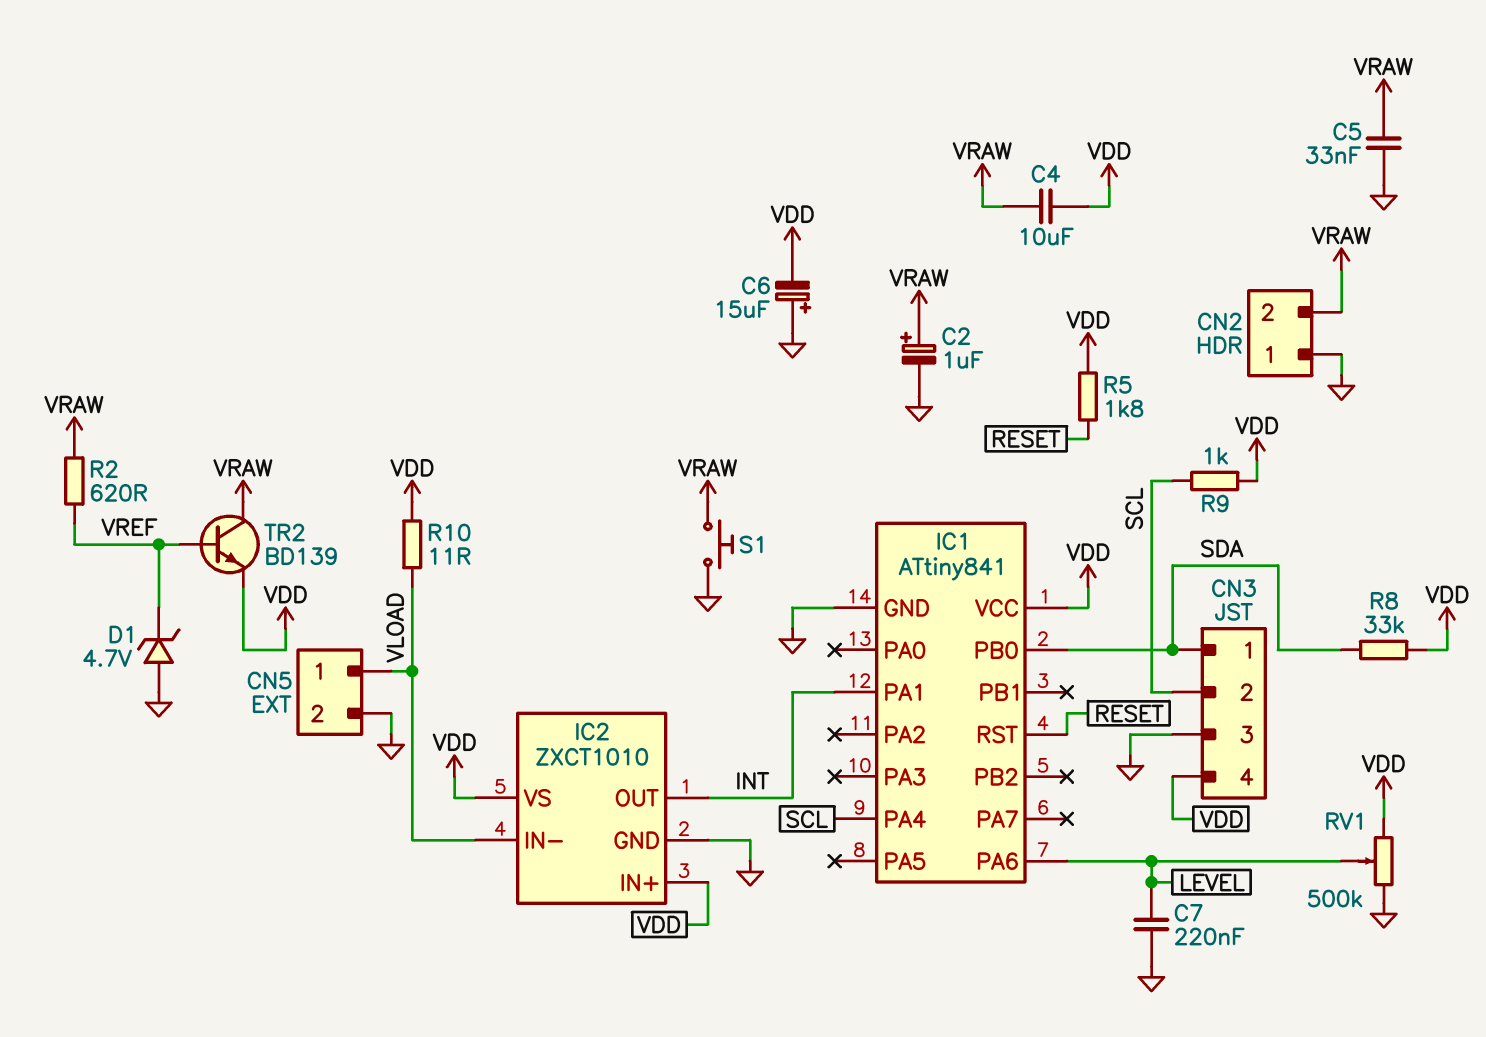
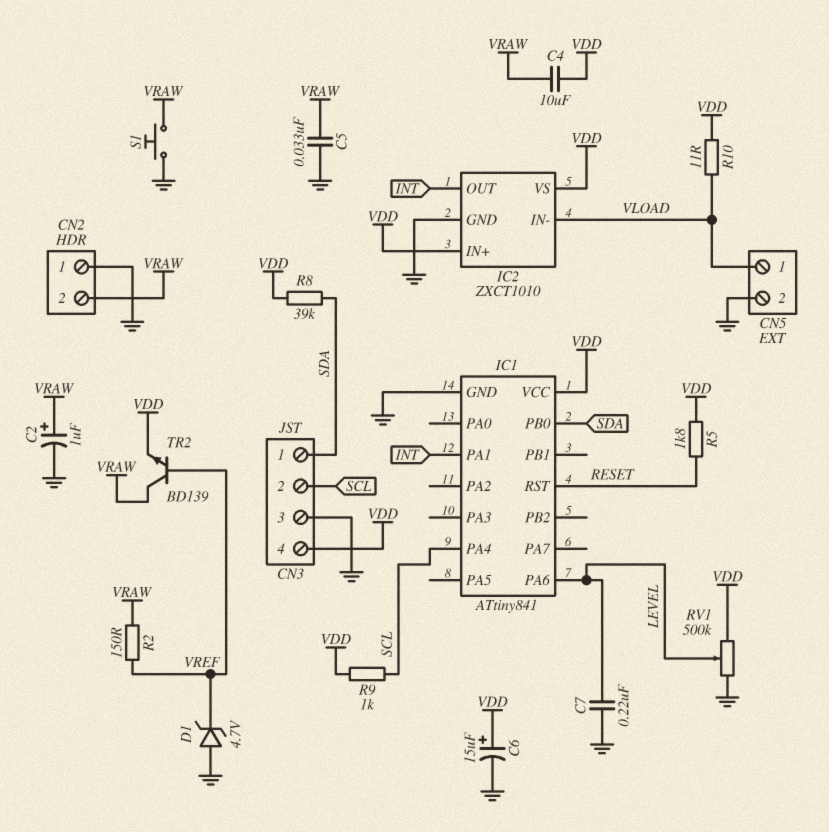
C6: 15uF (plus GND, minus VDD) -> 15uF (plus VDD, minus GND)
R2: 620 (VRAW, VREF) -> 150 (VRAW, VREF)
R8: 33k (SDA, VDD) -> 39k (SDA, VDD)

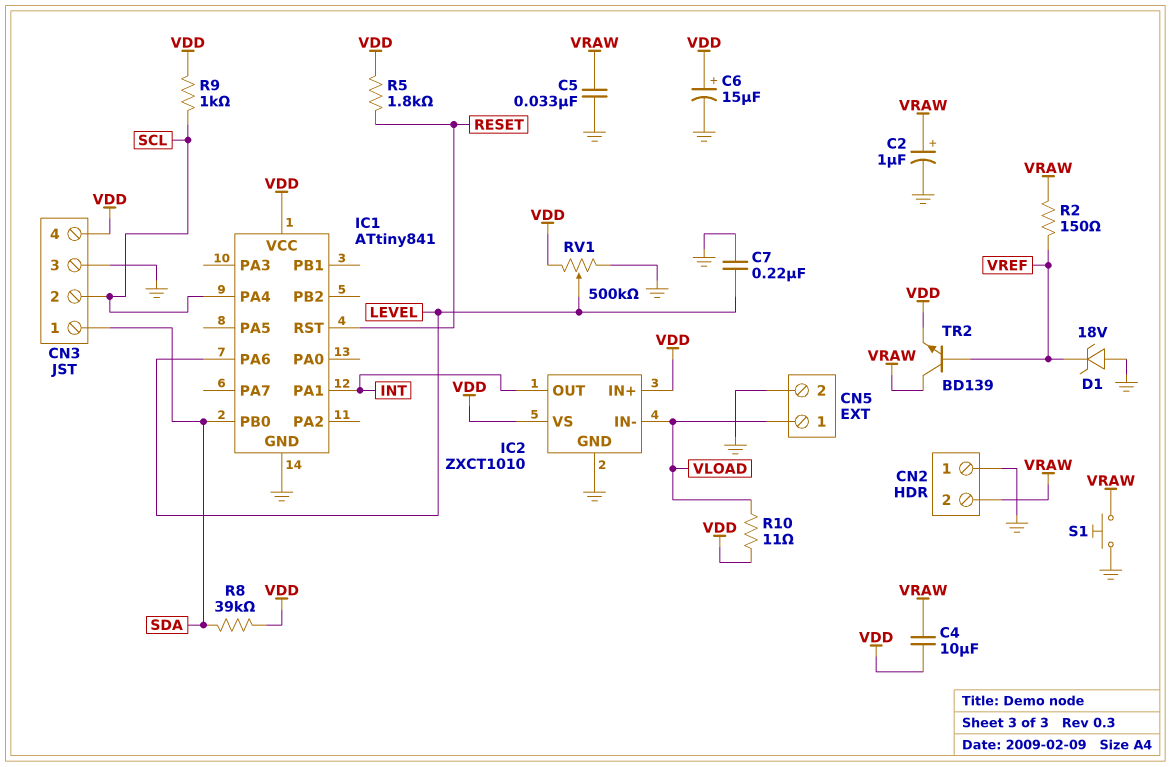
D1: zener 4.7V (A GND, K VREF) -> zener 18V (A GND, K VREF)

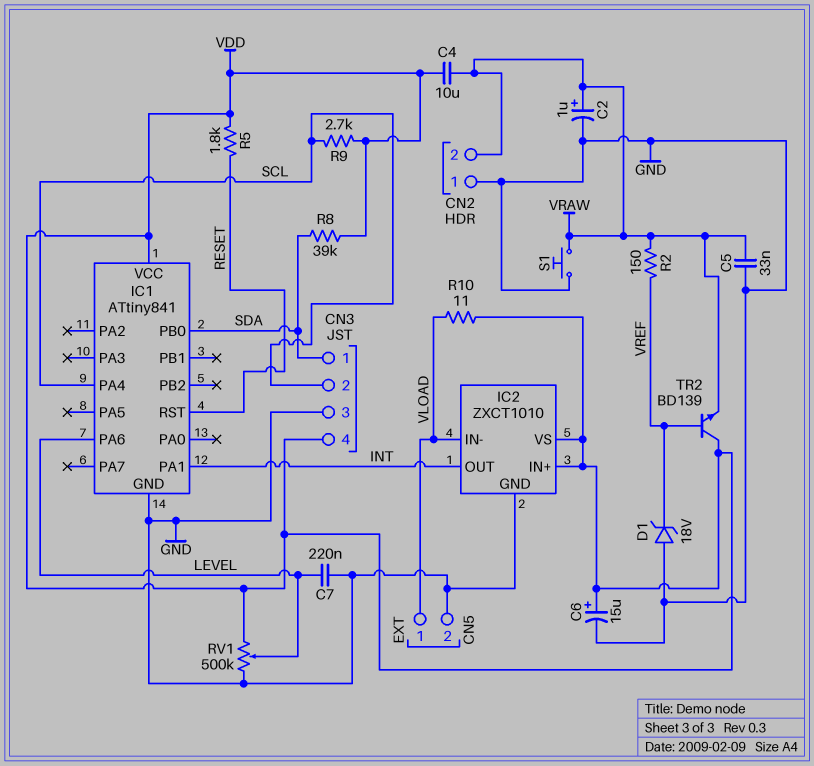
R9: 1k (SCL, VDD) -> 2.7k (SCL, VDD)
TR2: NPN BD139 (B VREF, C VRAW, E VDD) -> NPN BD139 (B VREF, C VDD, E VRAW)

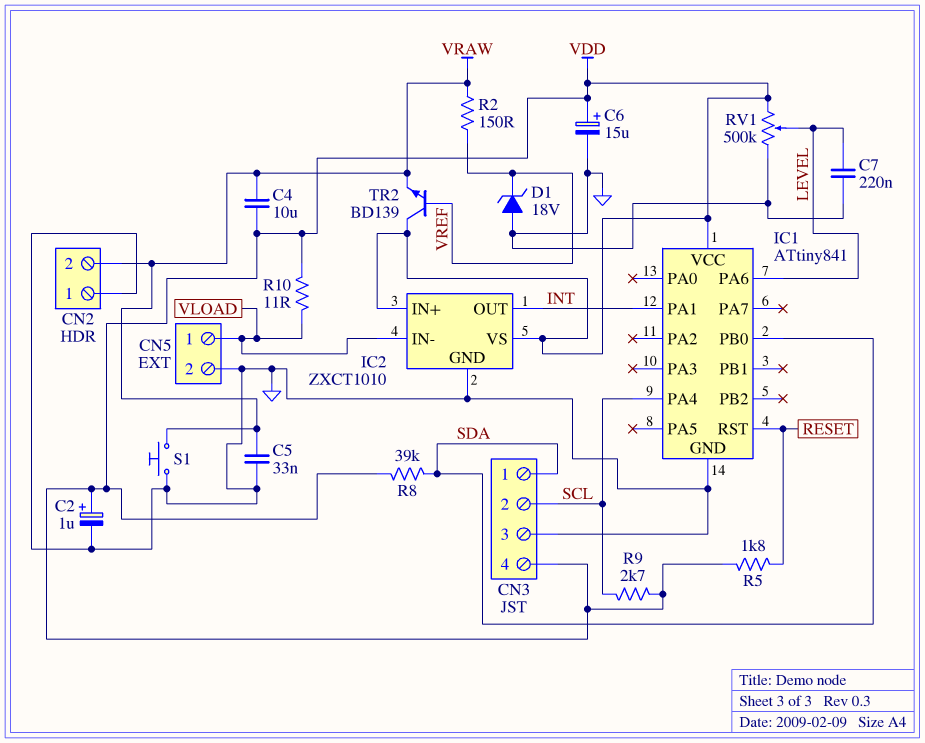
C2: 1uF (plus VRAW, minus GND) -> 1uF (plus VDD, minus GND)

